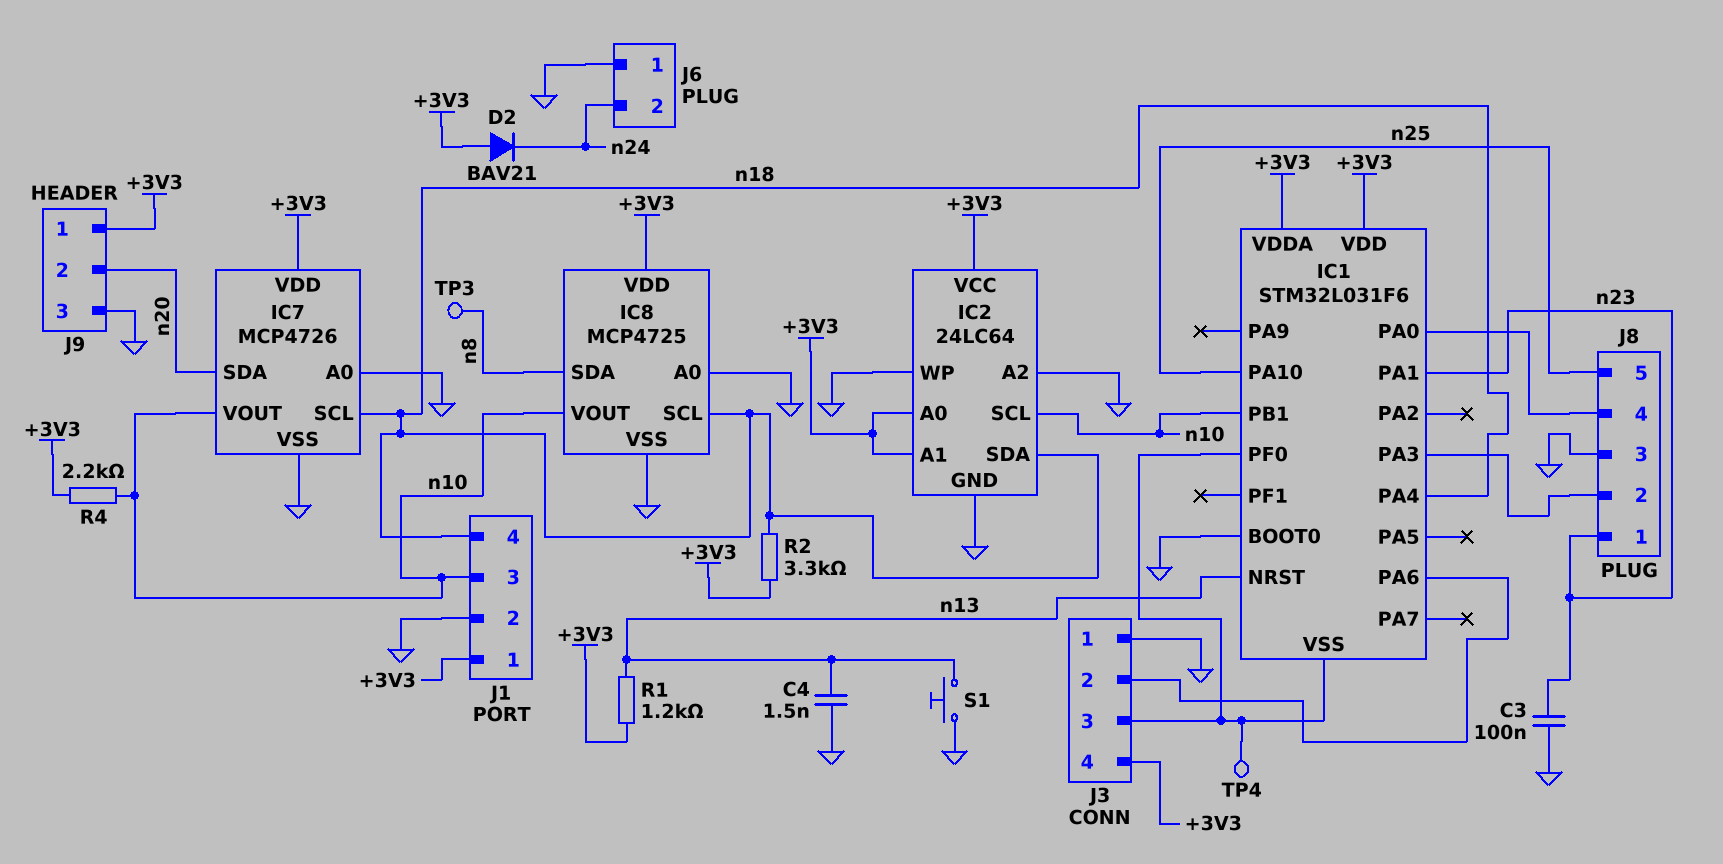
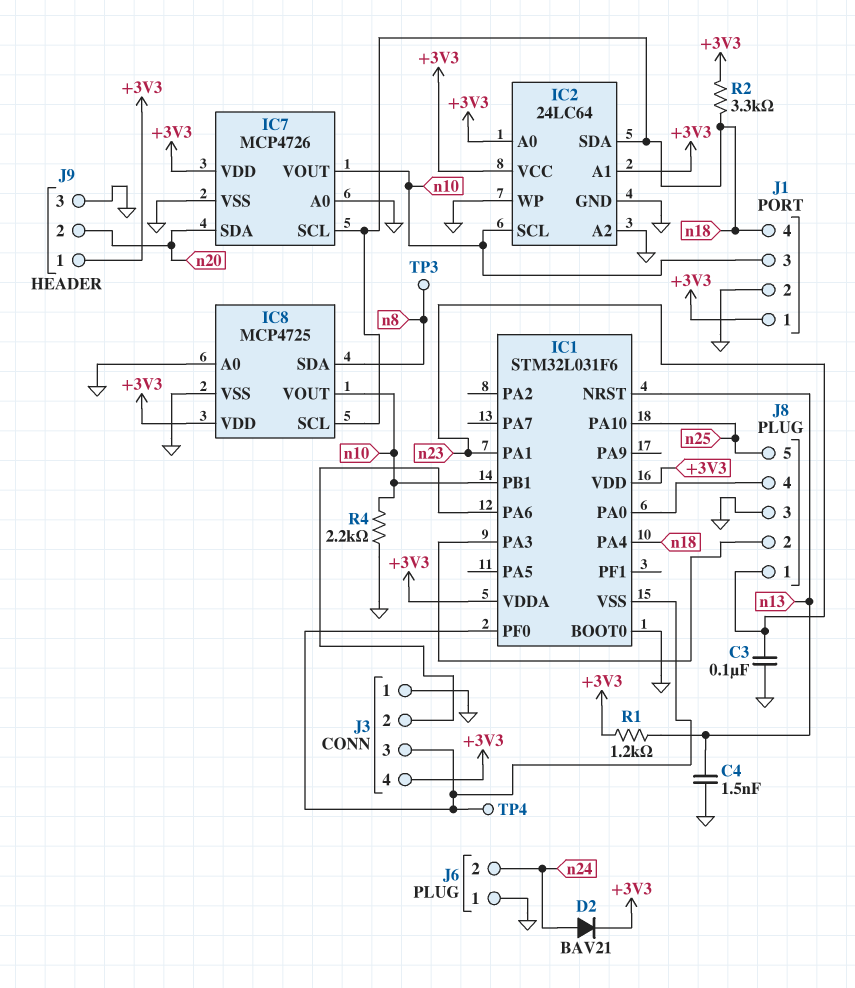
D2: diode BAV21 (A +3V3, K n24) -> diode BAV21 (A n24, K +3V3)
R4: 2.2k (+3V3, n10) -> 2.2k (GND, n10)
S1: button (GND, n13) -> none

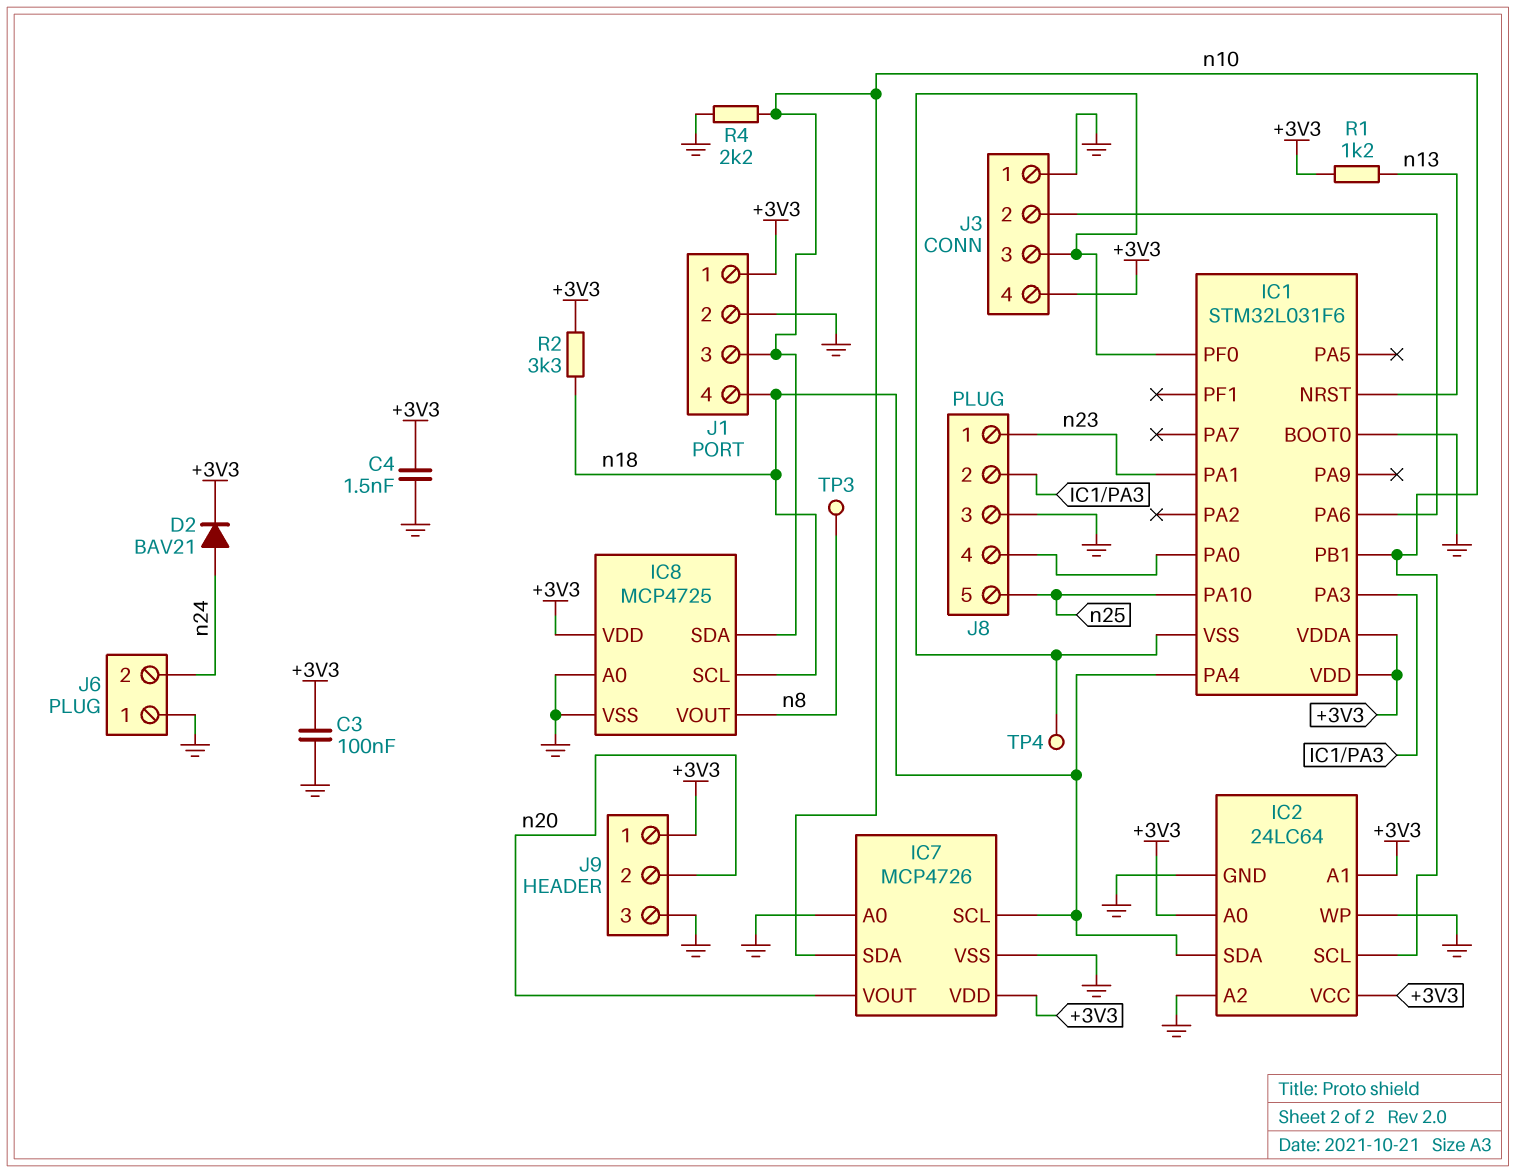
C3: 100nF (GND, n23) -> 100nF (+3V3, GND)
C4: 1.5nF (GND, n13) -> 1.5nF (+3V3, GND)
IC7 pin SDA: n20 -> n10
IC7 pin VOUT: n10 -> n20
IC8 pin SDA: n8 -> n10
IC8 pin VOUT: n10 -> n8

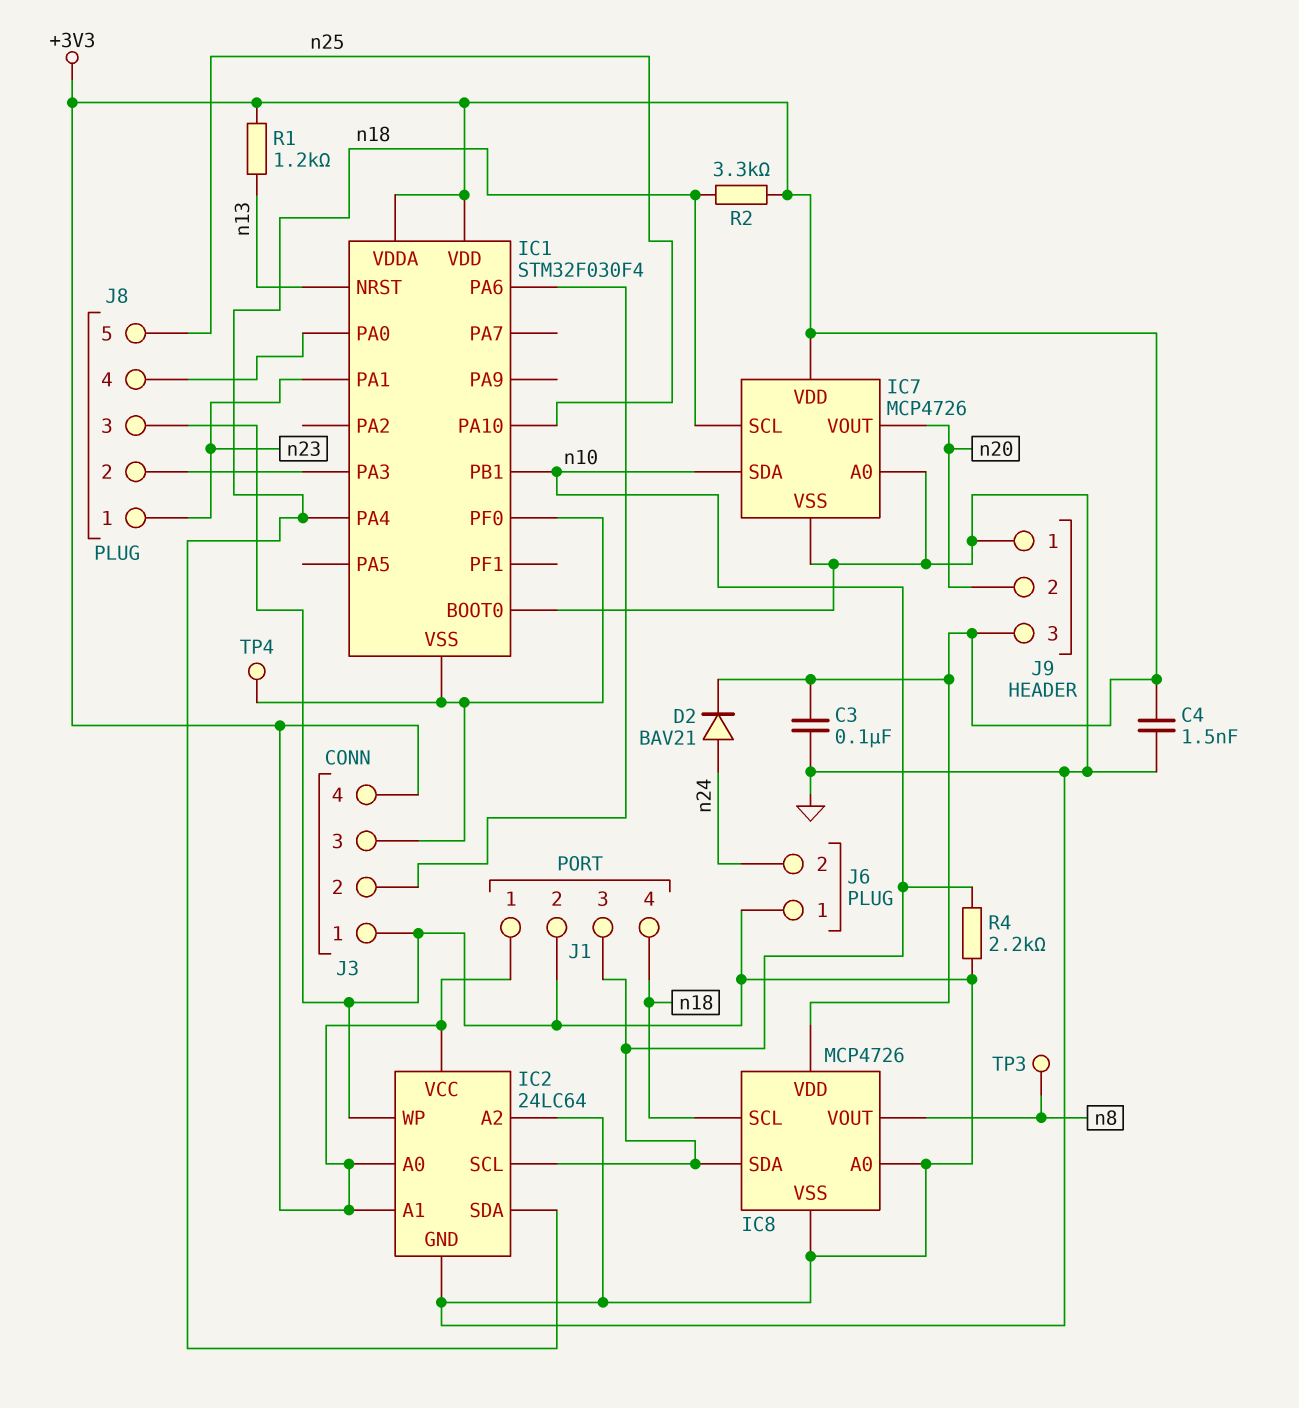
IC1: STM32L031F6 -> STM32F030F4
IC8: MCP4725 -> MCP4726
J9 pin 1: +3V3 -> GND
J9 pin 3: GND -> +3V3

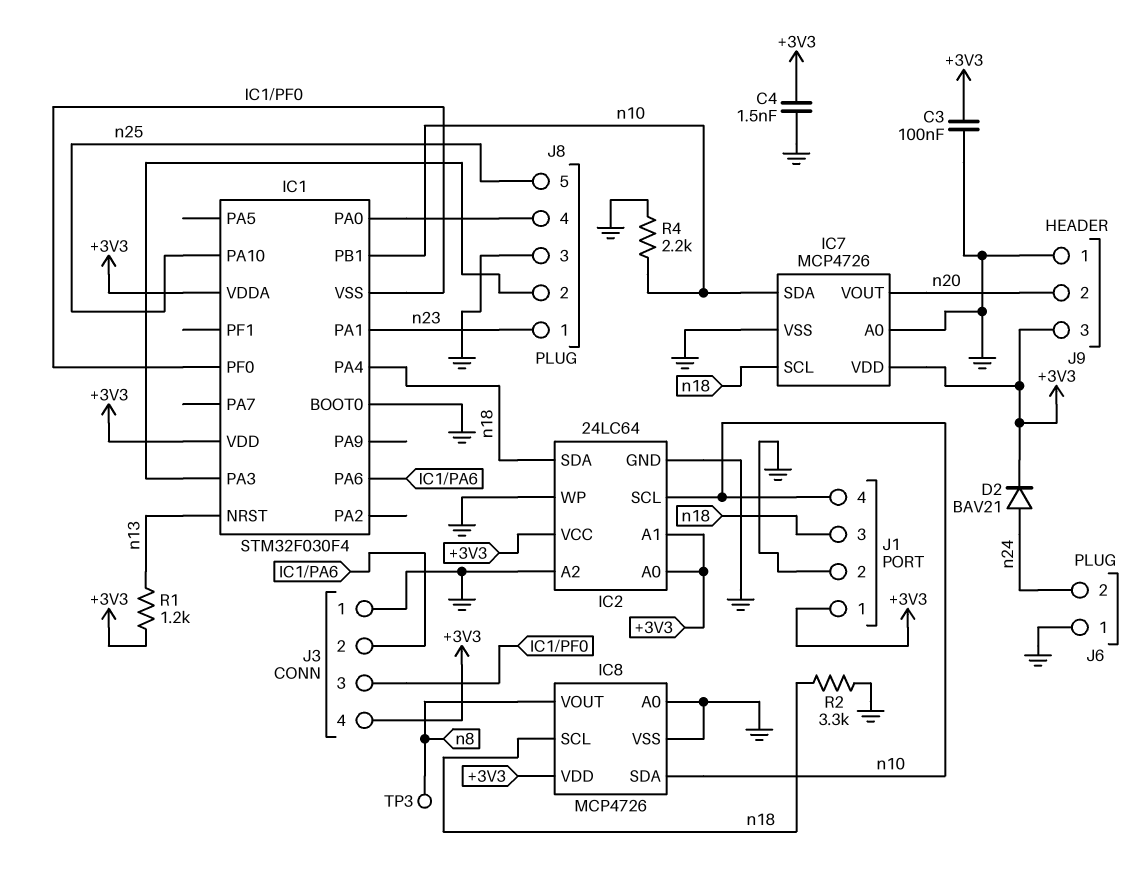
J1 pin 3: n10 -> n18
J1 pin 4: n18 -> n10
R2: 3.3k (+3V3, n18) -> 3.3k (GND, n18)
TP4: test point (IC1/PF0) -> none

